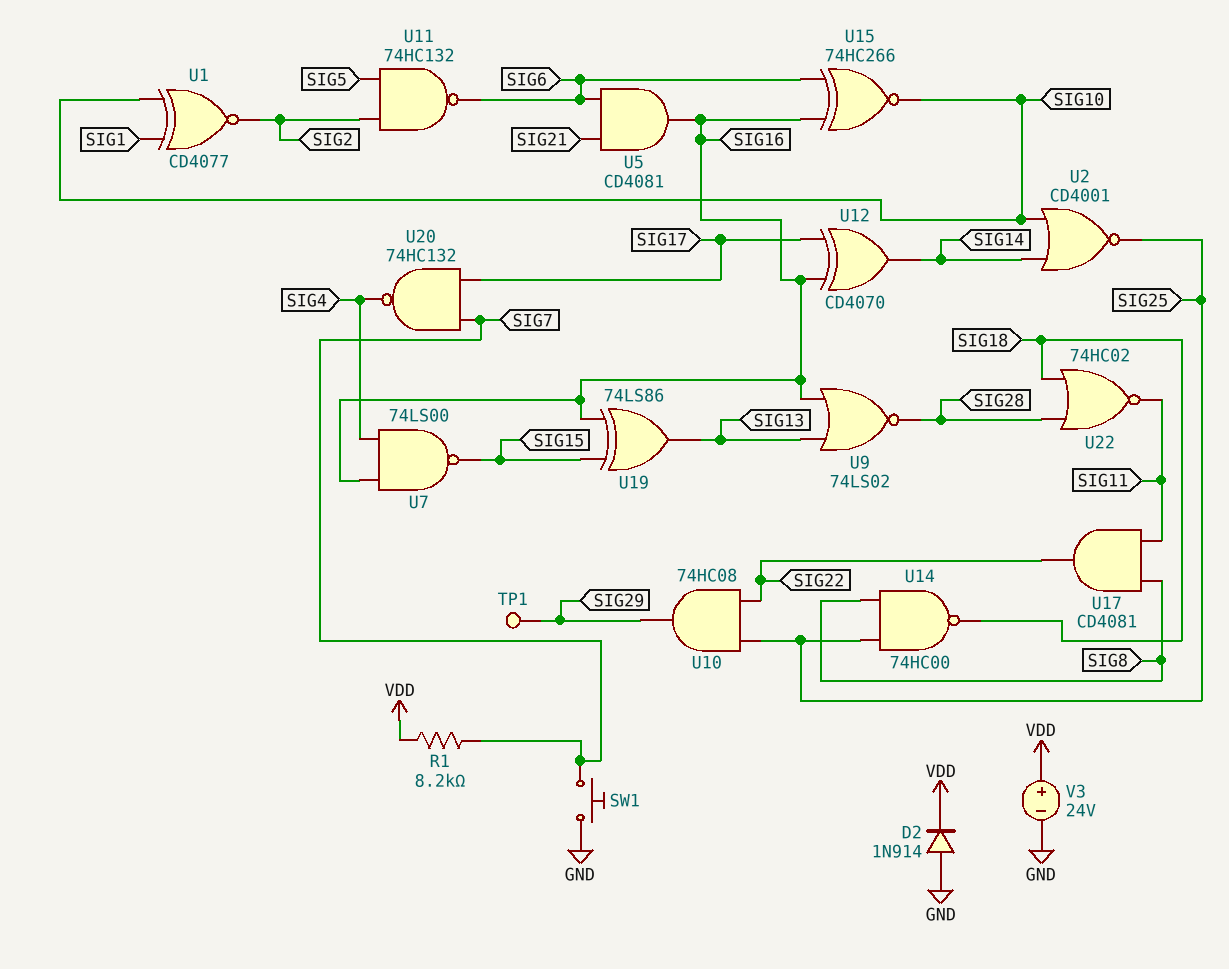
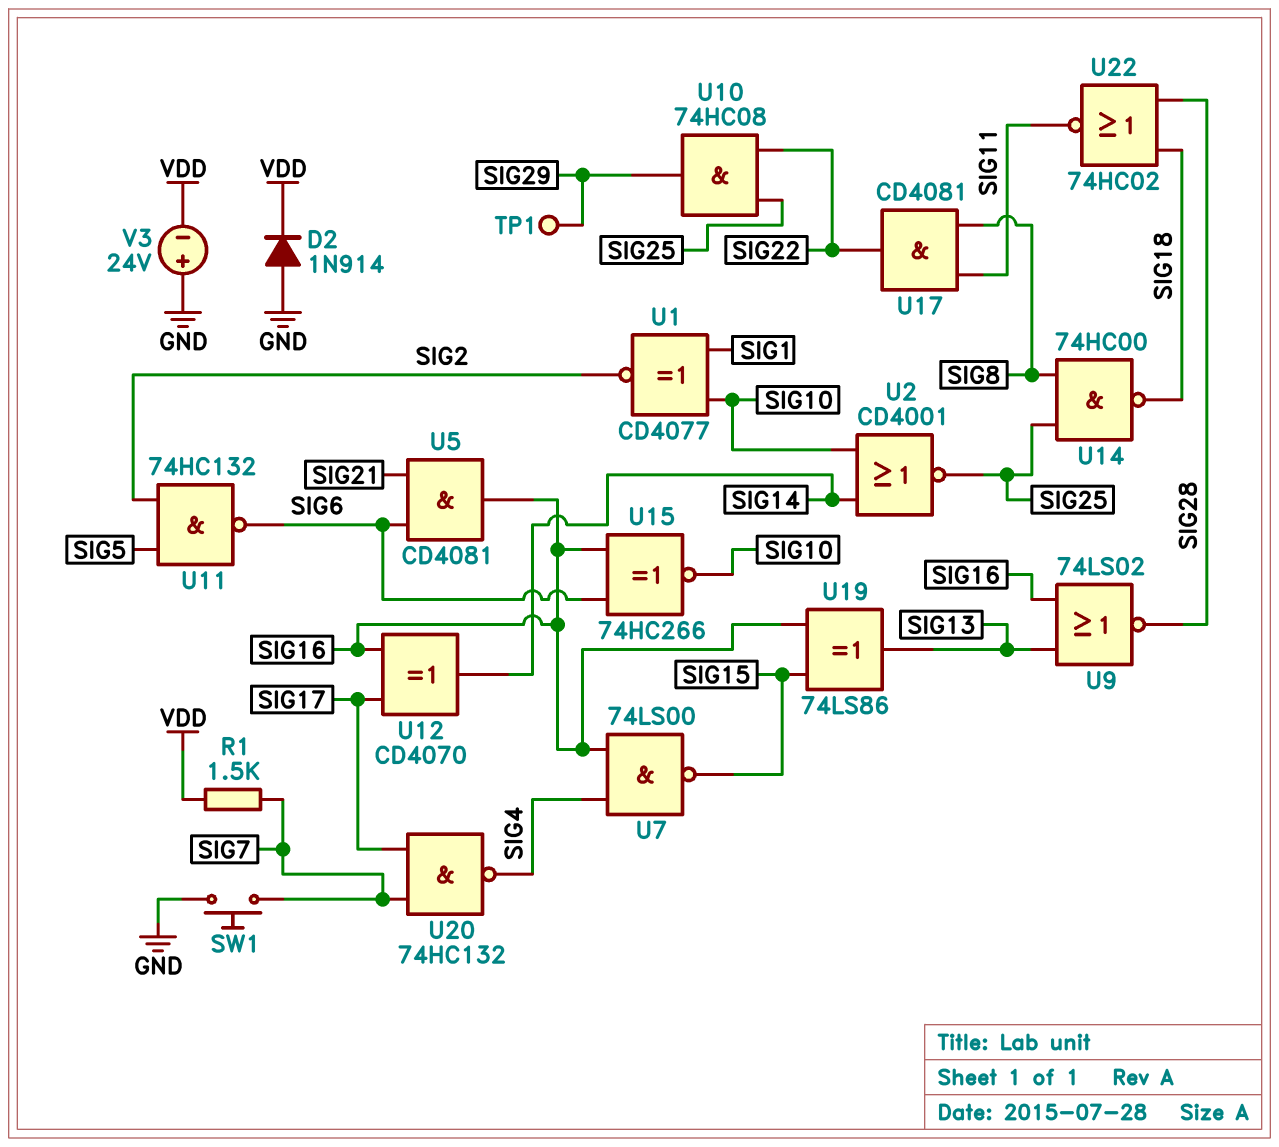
R1: 8.2k (SIG7, VDD) -> 1.5k (SIG7, VDD)
V3: 24V (plus VDD, minus GND) -> 24V (plus GND, minus VDD)

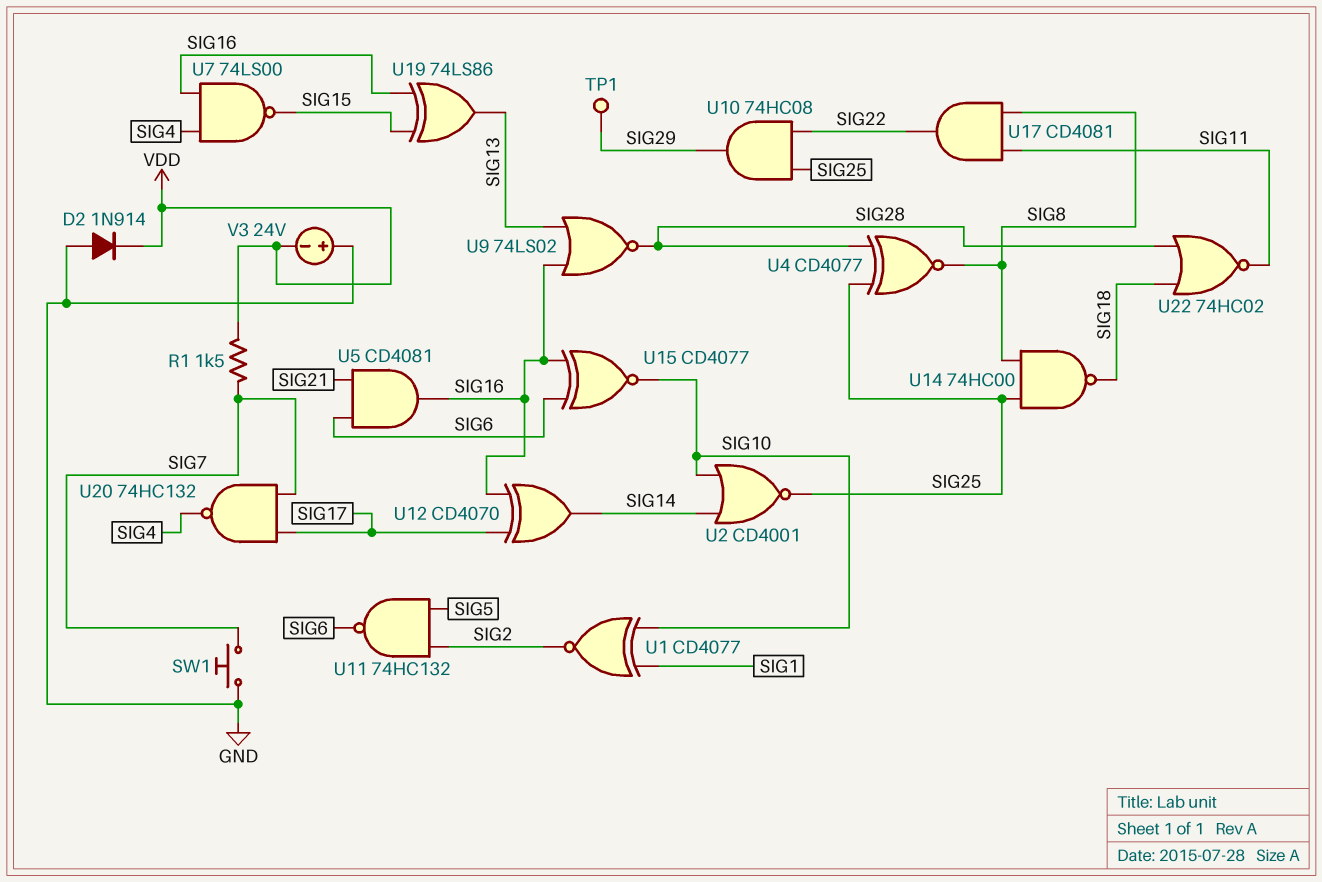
U4: none -> XNOR CD4077 (in SIG25, in SIG28, out SIG8)
U15: XNOR 74HC266 (in SIG6, in SIG16, out SIG10) -> XNOR CD4077 (in SIG6, in SIG16, out SIG10)

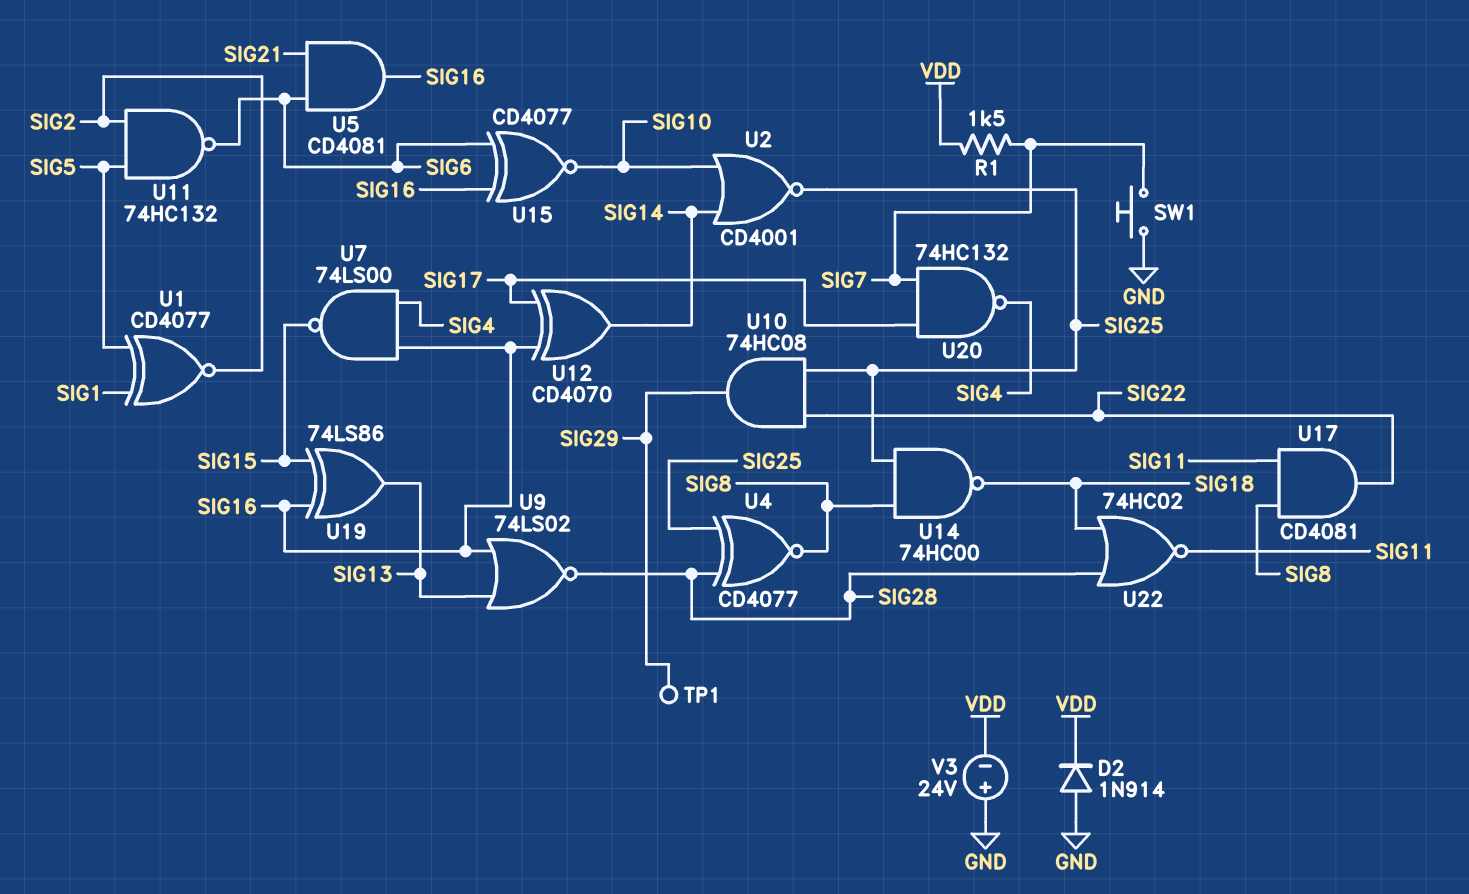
U1: XNOR CD4077 (in SIG1, in SIG10, out SIG2) -> XNOR CD4077 (in SIG1, in SIG5, out SIG2)

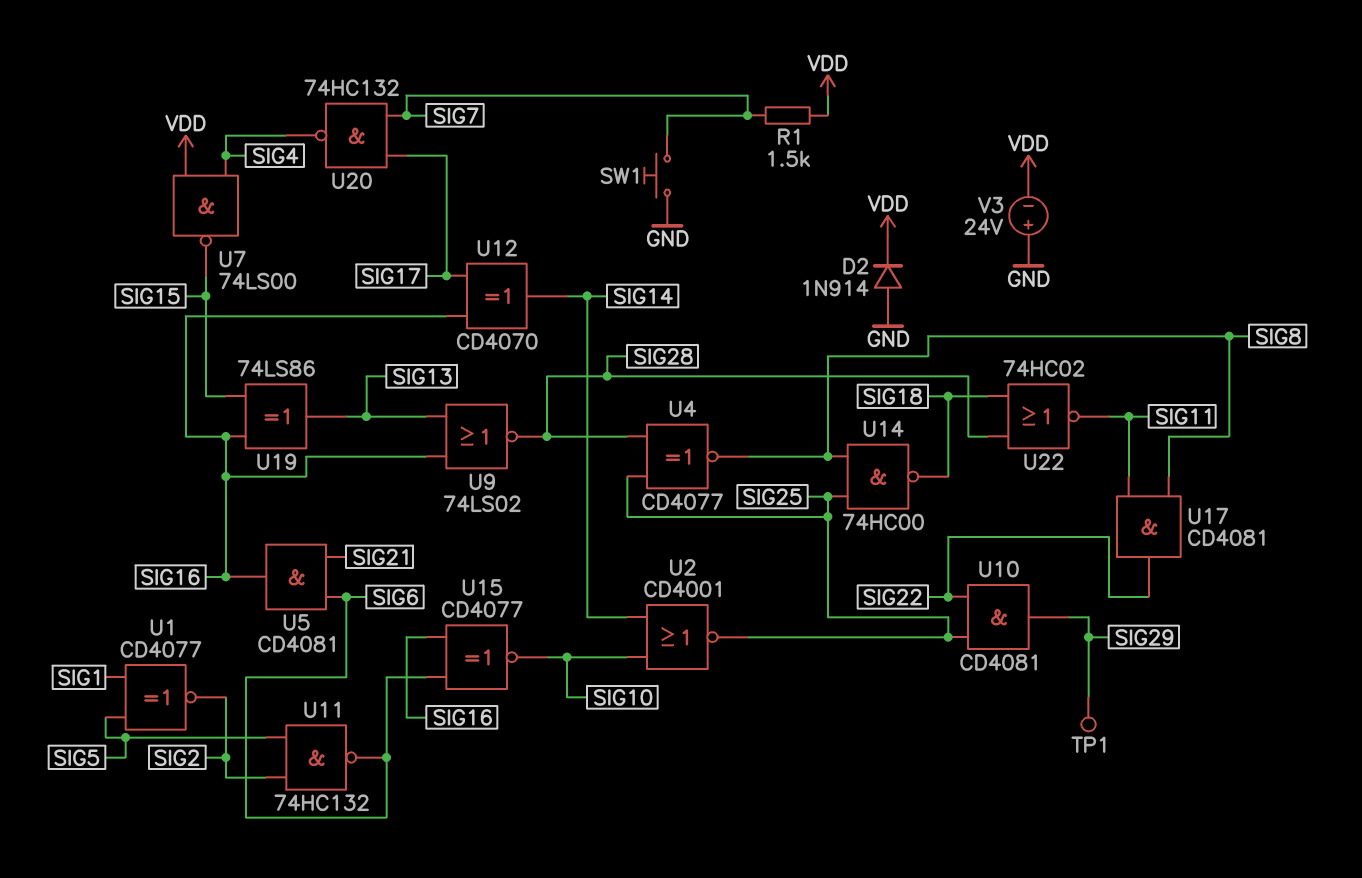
U7: NAND 74LS00 (in SIG4, in SIG16, out SIG15) -> NAND 74LS00 (in SIG4, in VDD, out SIG15)
U10: AND 74HC08 (in SIG22, in SIG25, out SIG29) -> AND CD4081 (in SIG22, in SIG25, out SIG29)

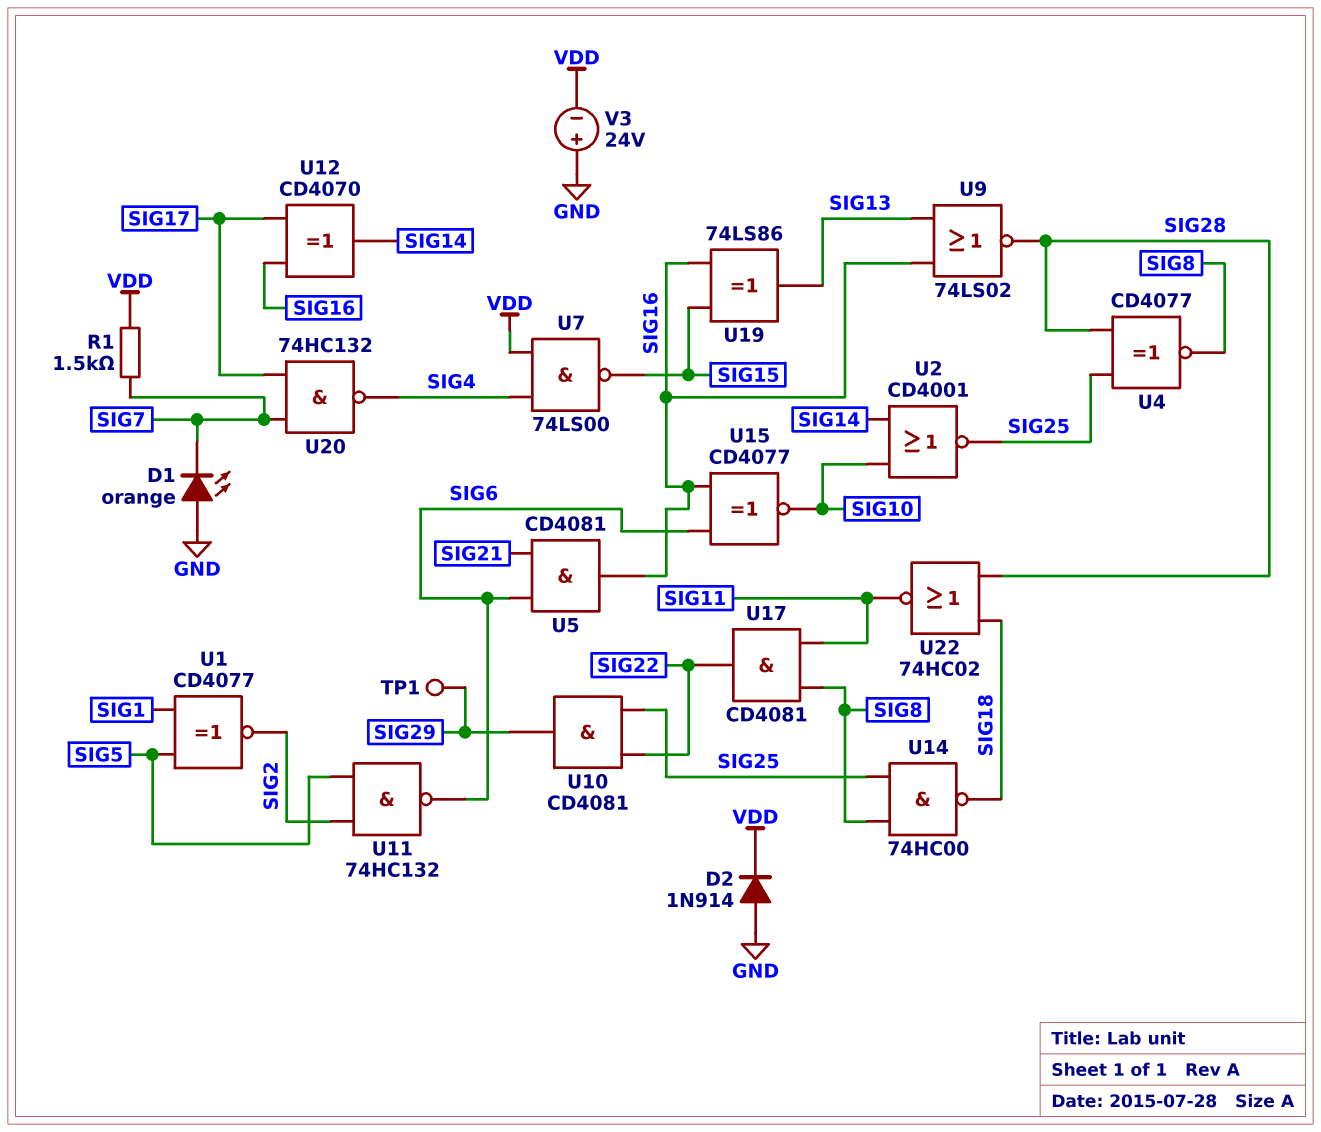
D1: none -> LED orange (A GND, K SIG7)
SW1: button (GND, SIG7) -> none

